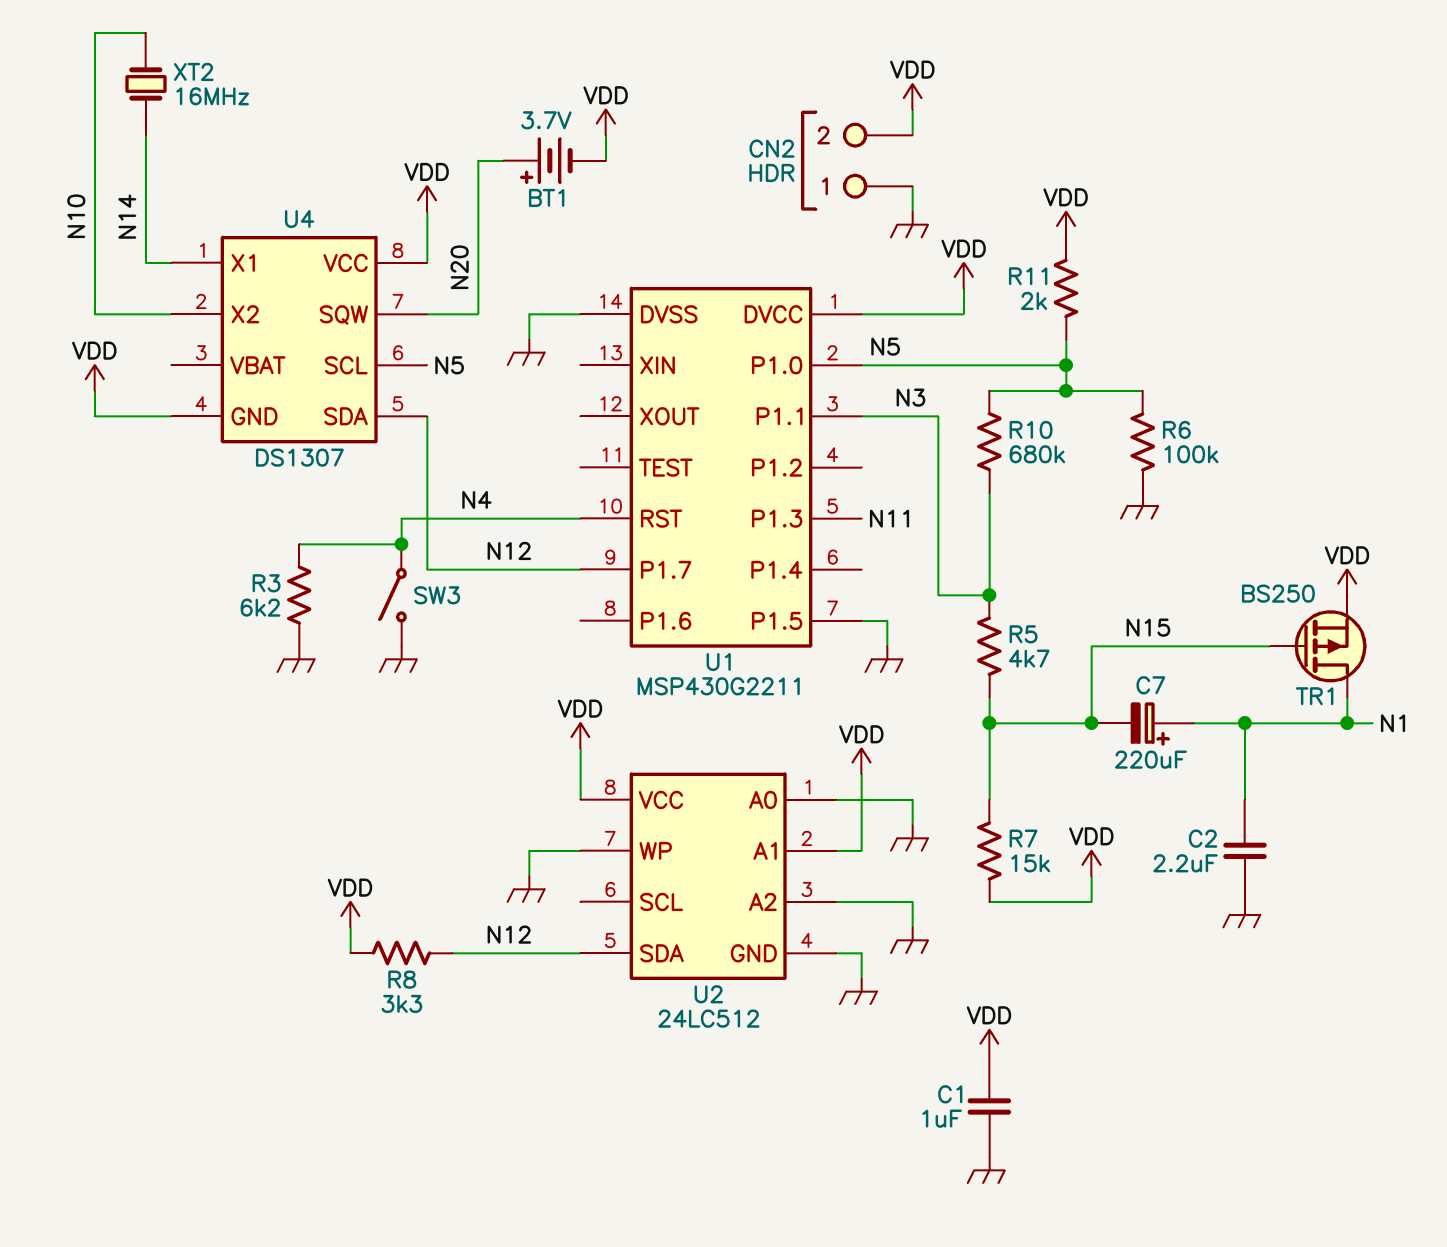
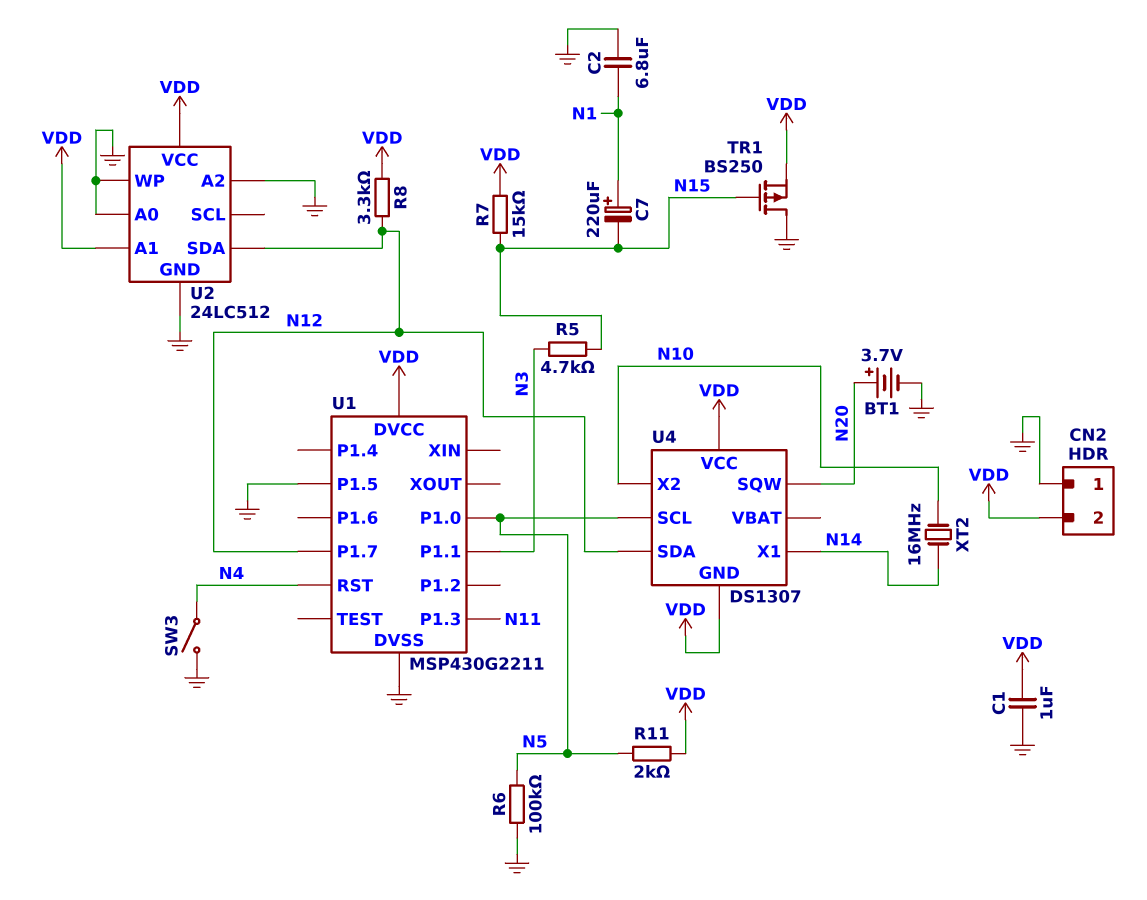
BT1: 3.7V (plus N20, minus VDD) -> 3.7V (plus N20, minus GND)
C2: 2.2uF (GND, N1) -> 6.8uF (GND, N1)
R3: 6.2k (GND, N4) -> none
R10: 680k (N3, N5) -> none
TR1: PMOS BS250 (G N15, D N1, S VDD) -> PMOS BS250 (G N15, D GND, S VDD)

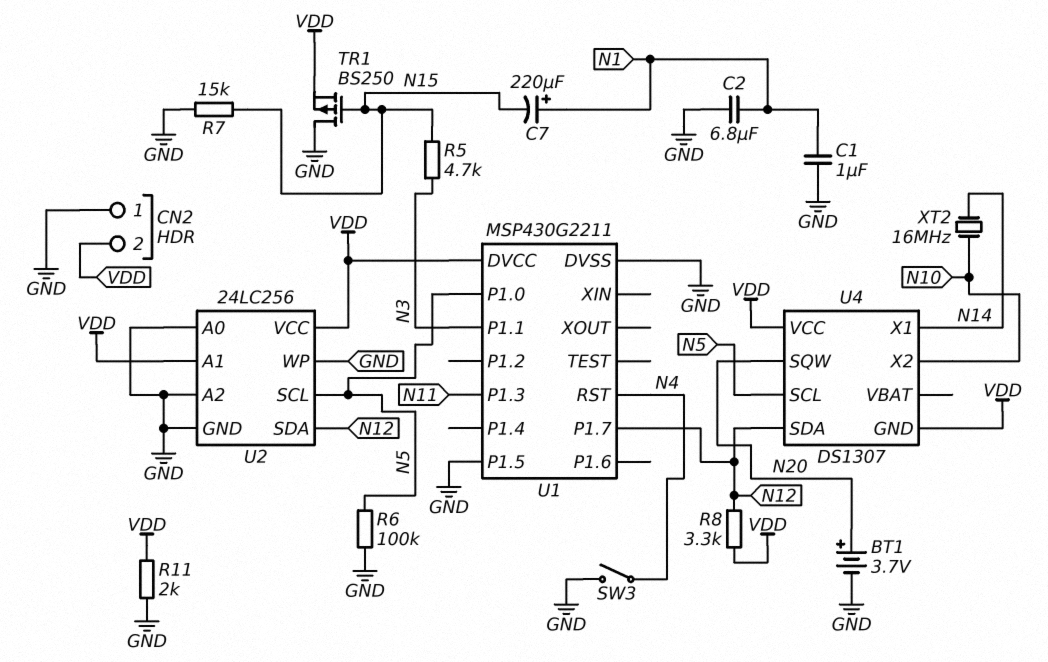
C1: 1uF (GND, VDD) -> 1uF (GND, N1)
R7: 15k (N15, VDD) -> 15k (GND, N15)
R11: 2k (N5, VDD) -> 2k (GND, VDD)
U2: 24LC512 -> 24LC256
U2 pin SCL: none -> N5

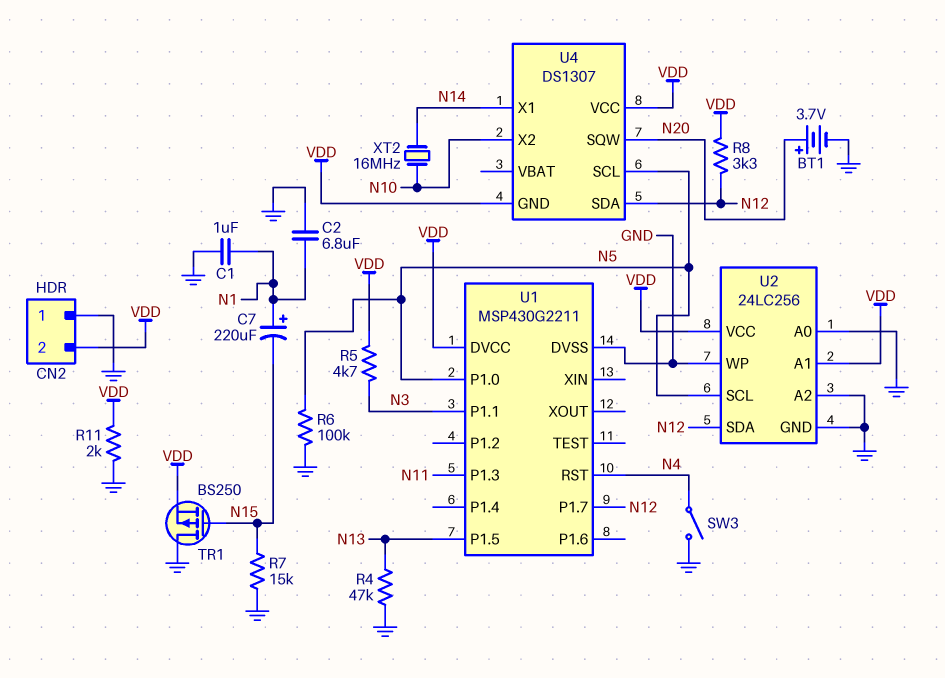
R4: none -> 47k (GND, N13)
R5: 4.7k (N3, N15) -> 4.7k (N3, VDD)
U1 pin P1.5: GND -> N13

